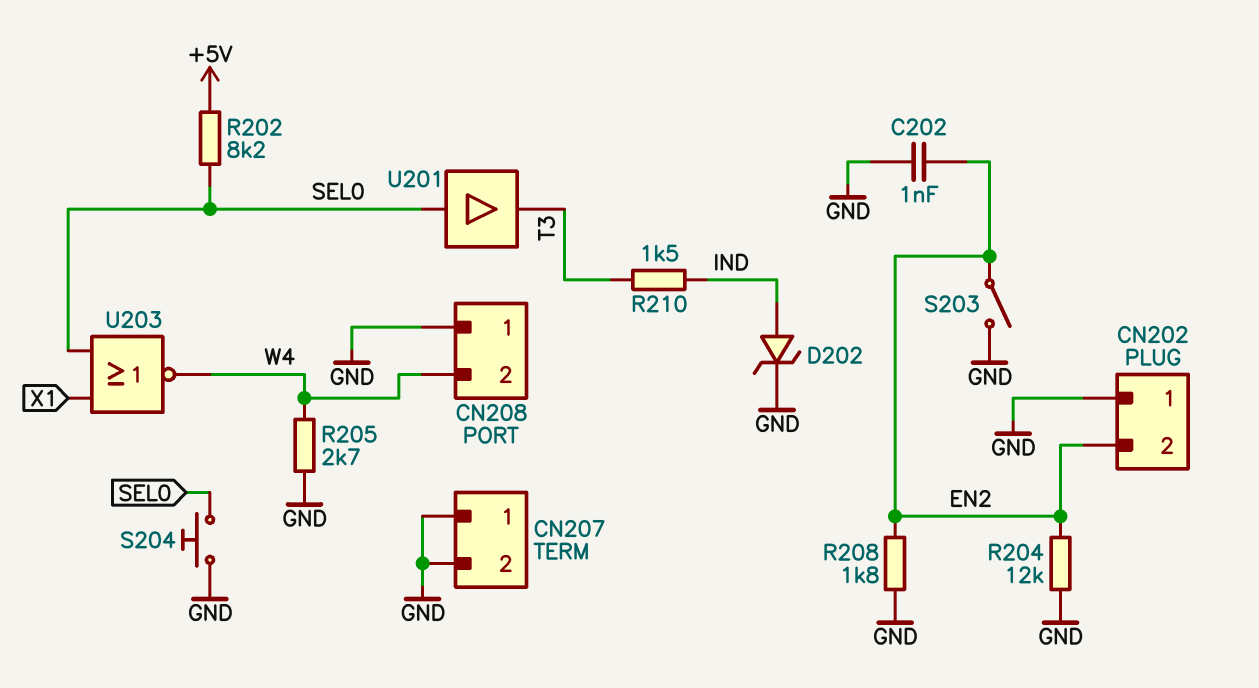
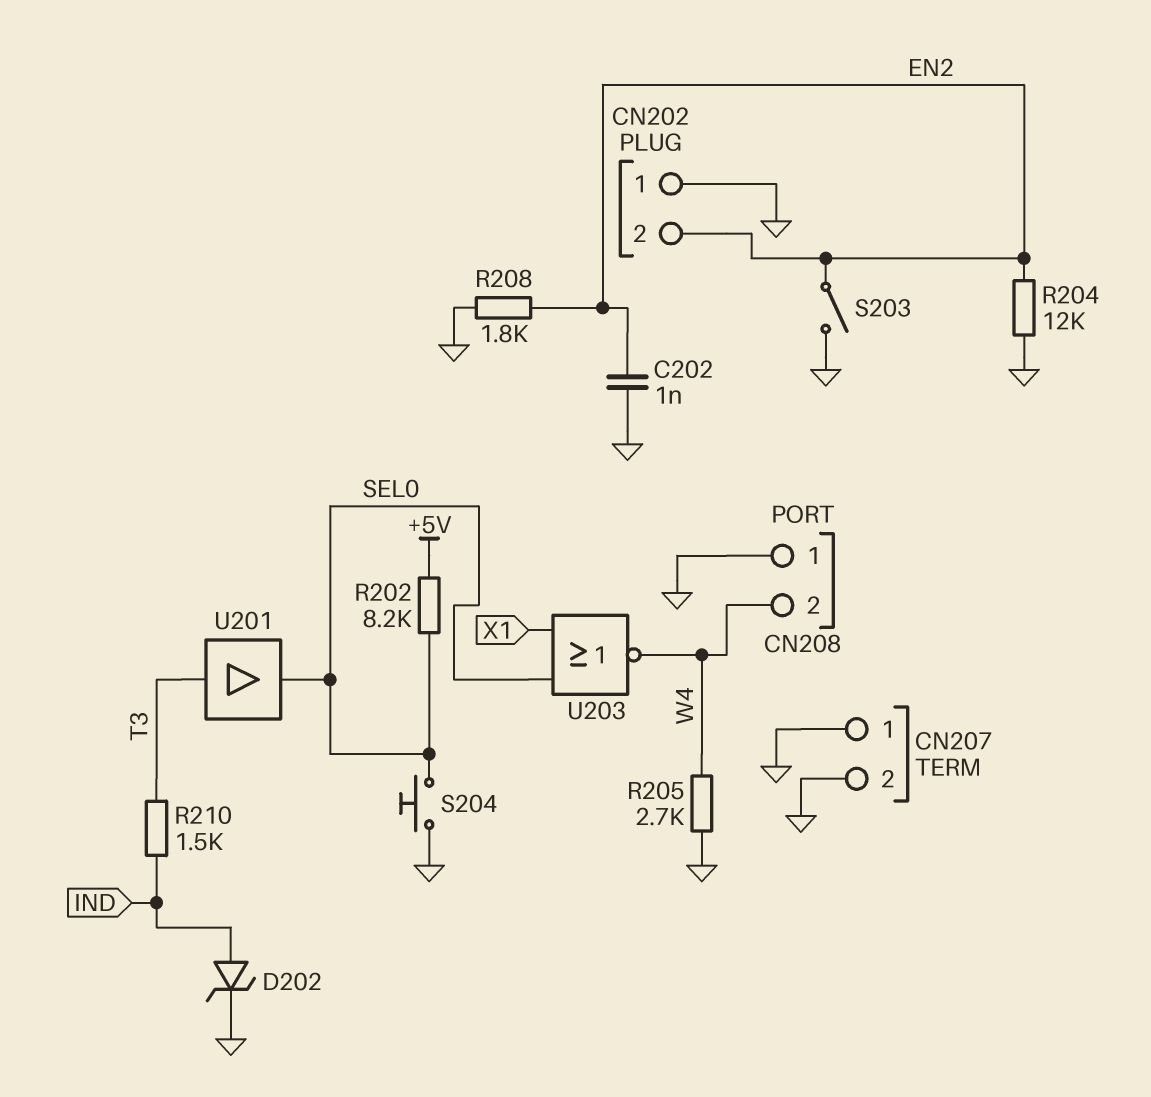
U201: buffer (in SEL0, out T3) -> buffer (in T3, out SEL0)

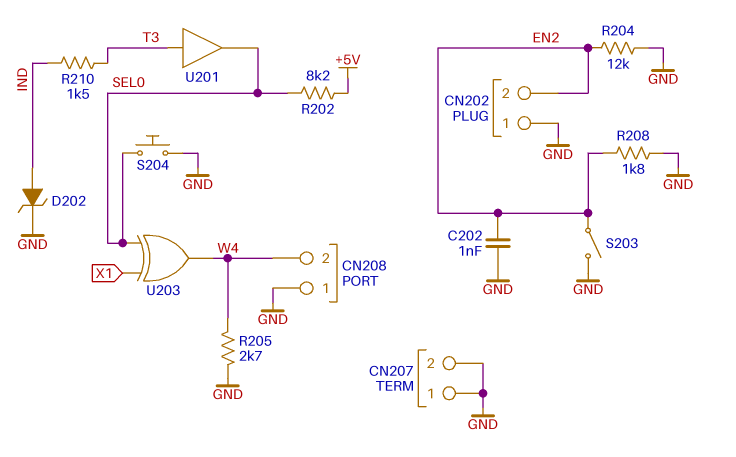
U203: NOR (in SEL0, in X1, out W4) -> XOR (in SEL0, in X1, out W4)

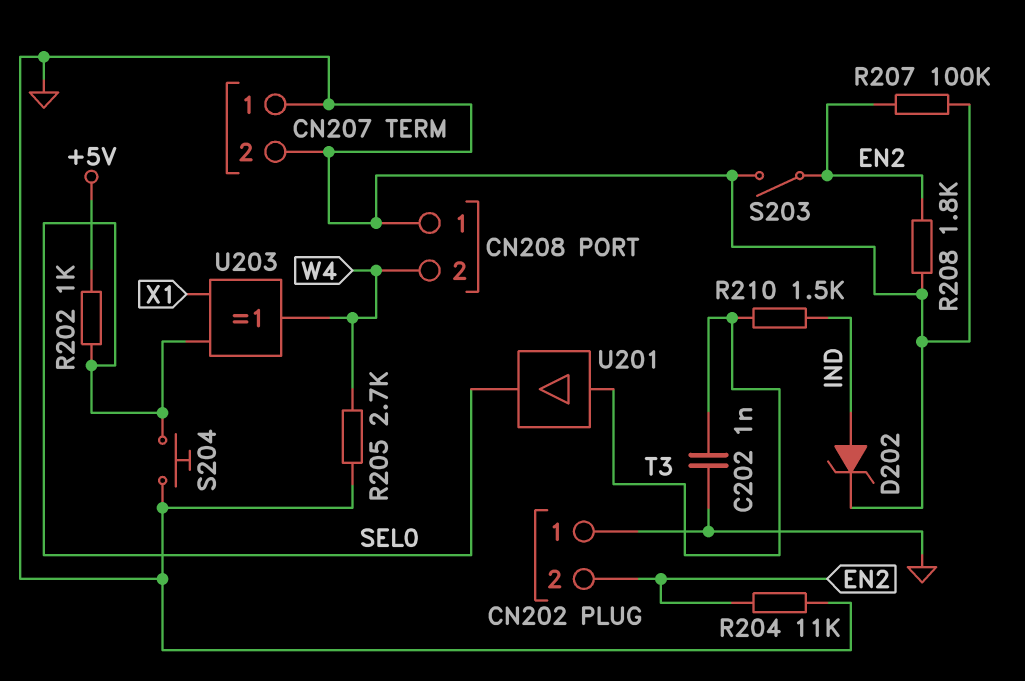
C202: 1nF (EN2, GND) -> 1nF (GND, T3)
R202: 8.2k (+5V, SEL0) -> 1k (+5V, SEL0)
R204: 12k (EN2, GND) -> 11k (EN2, GND)
R207: none -> 100k (EN2, GND)

